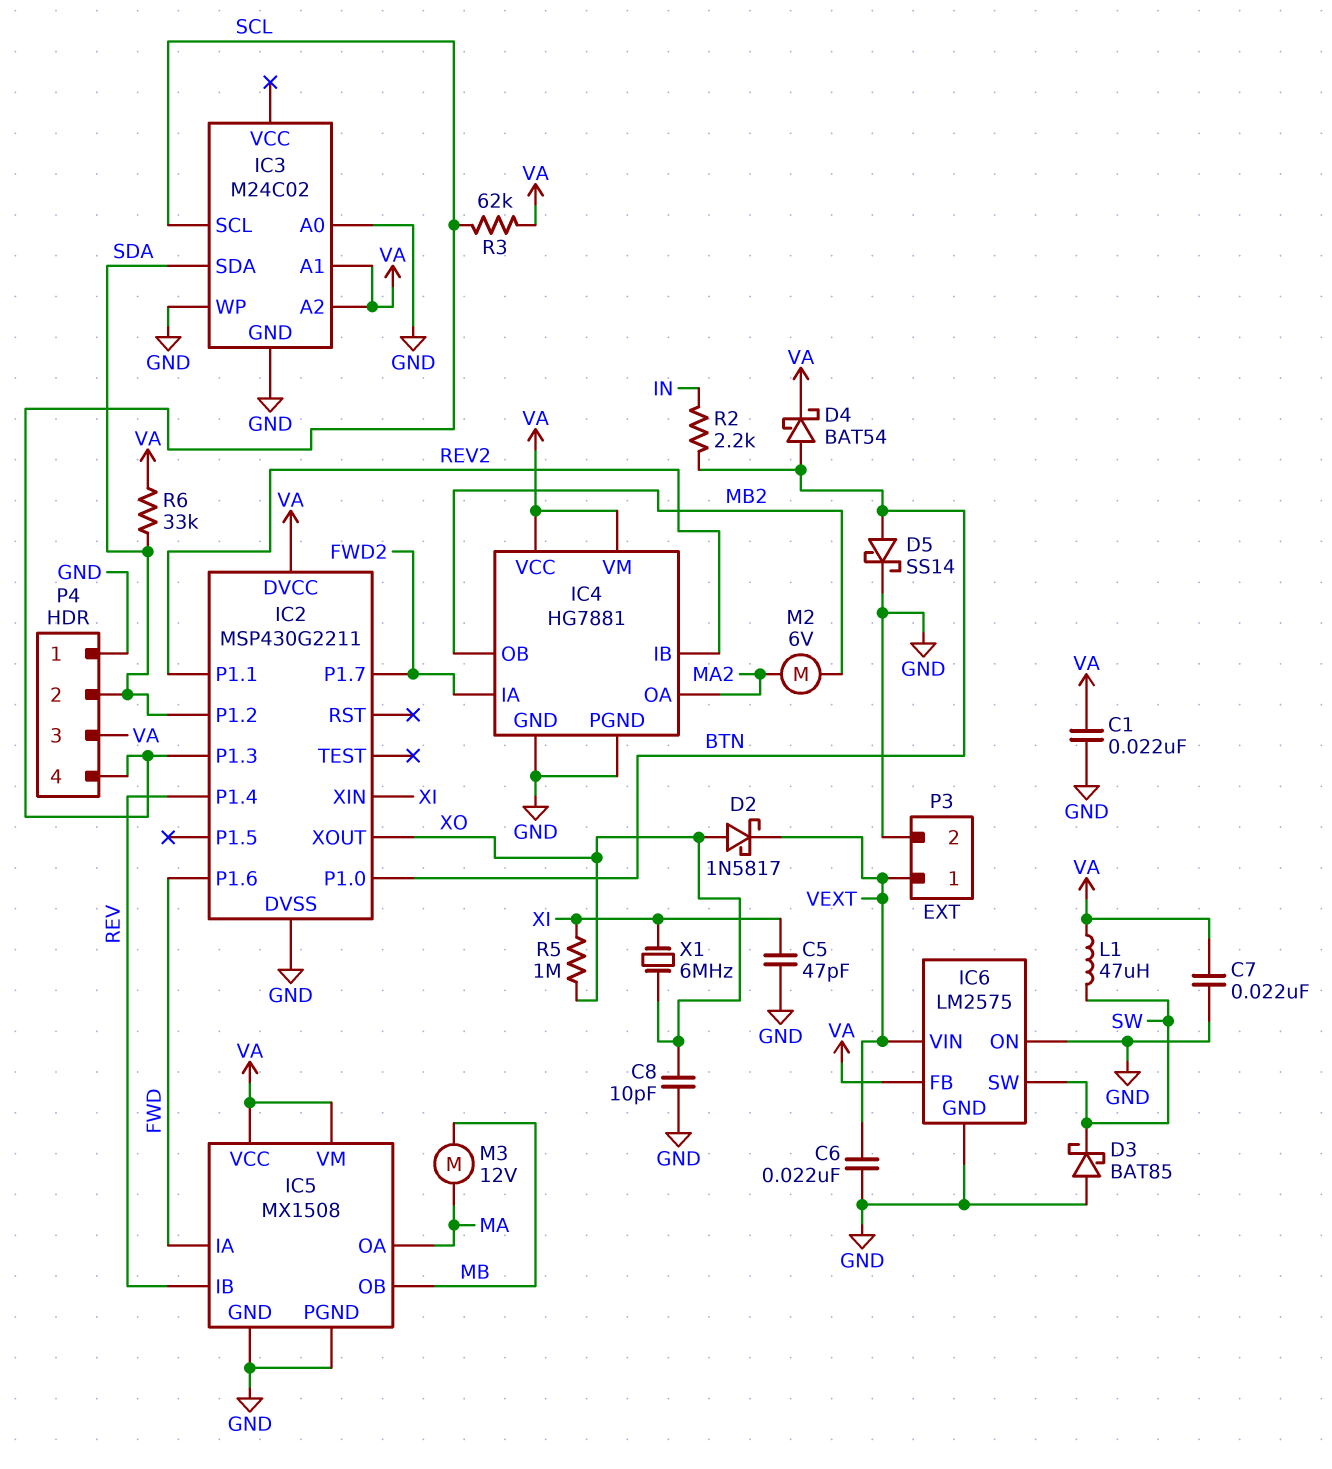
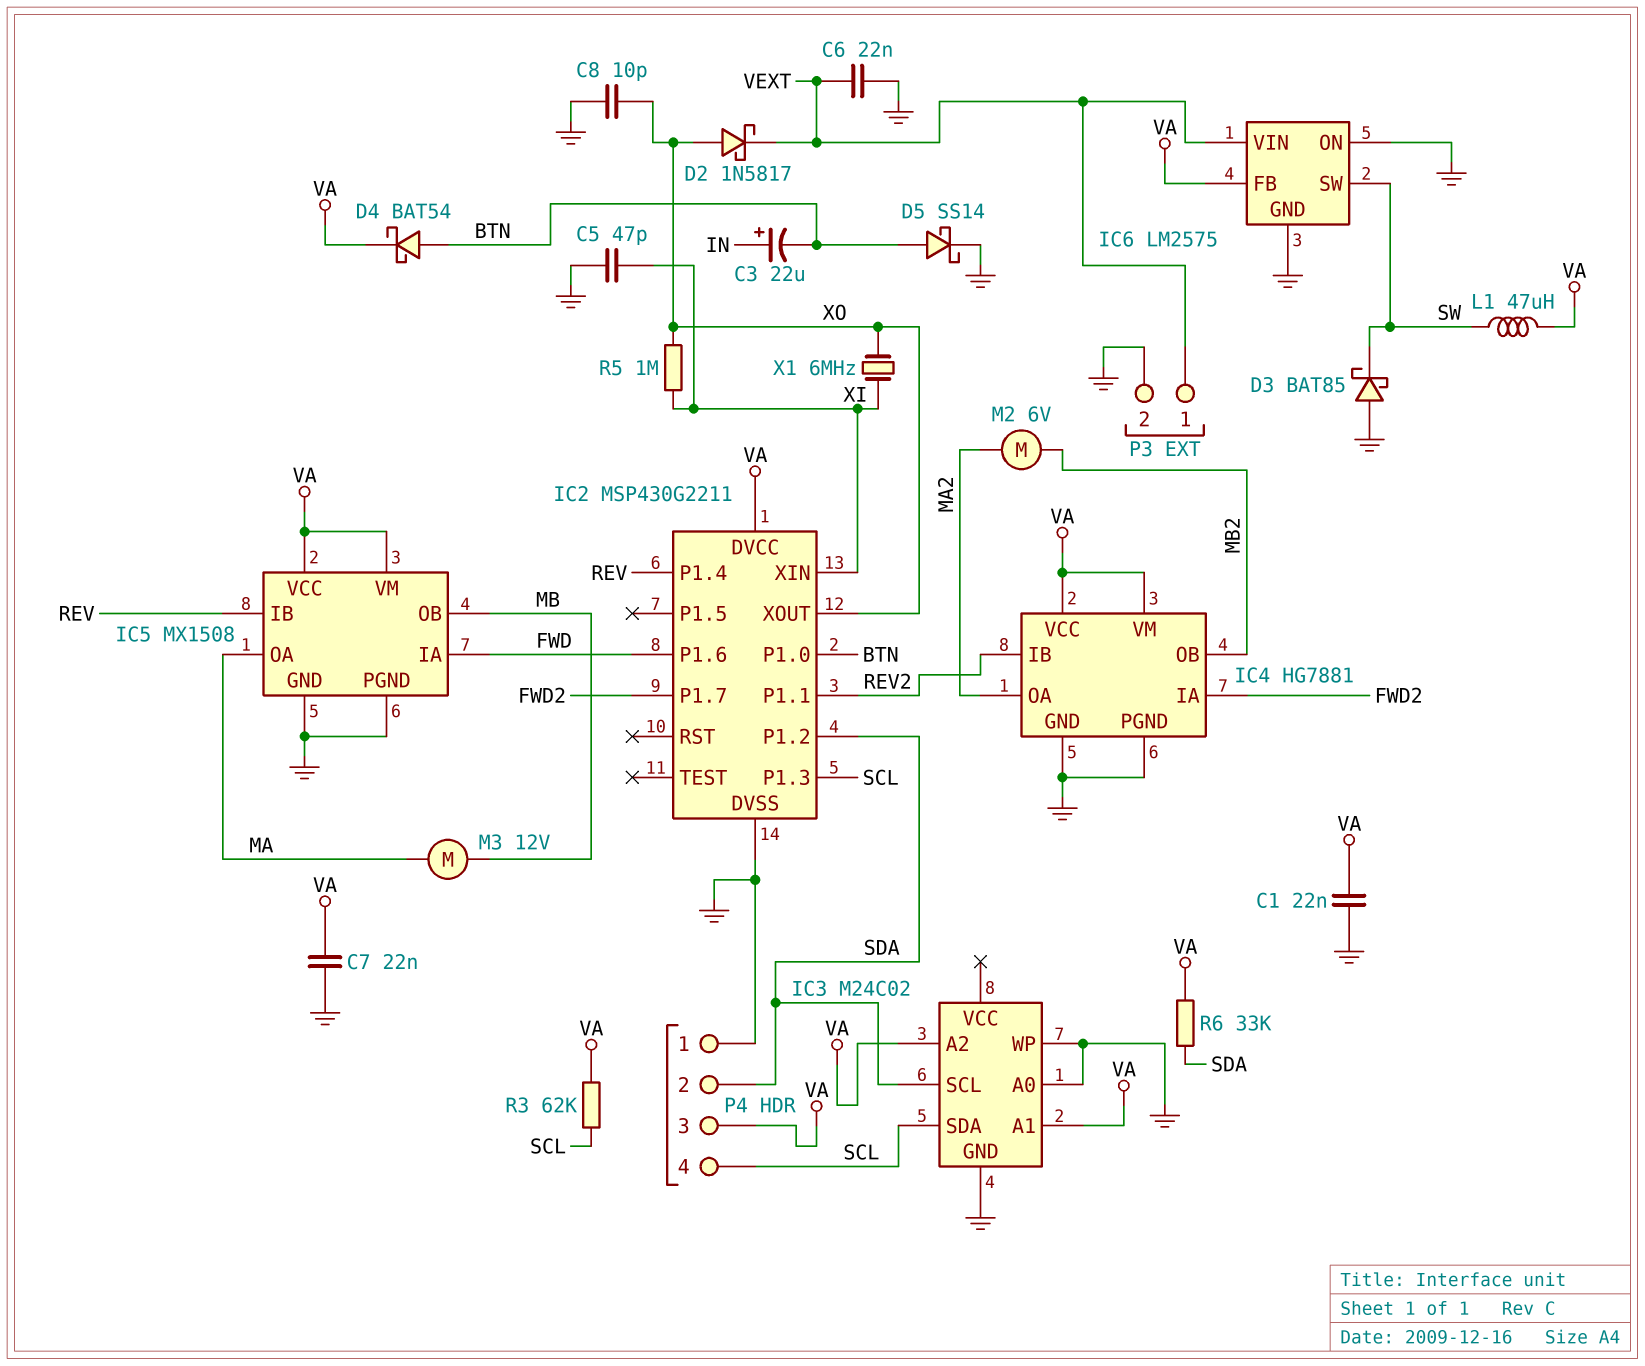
C3: none -> 22uF (plus IN, minus BTN)
IC3 pin SCL: SCL -> SDA
IC3 pin SDA: SDA -> SCL
R2: 2.2k (BTN, IN) -> none

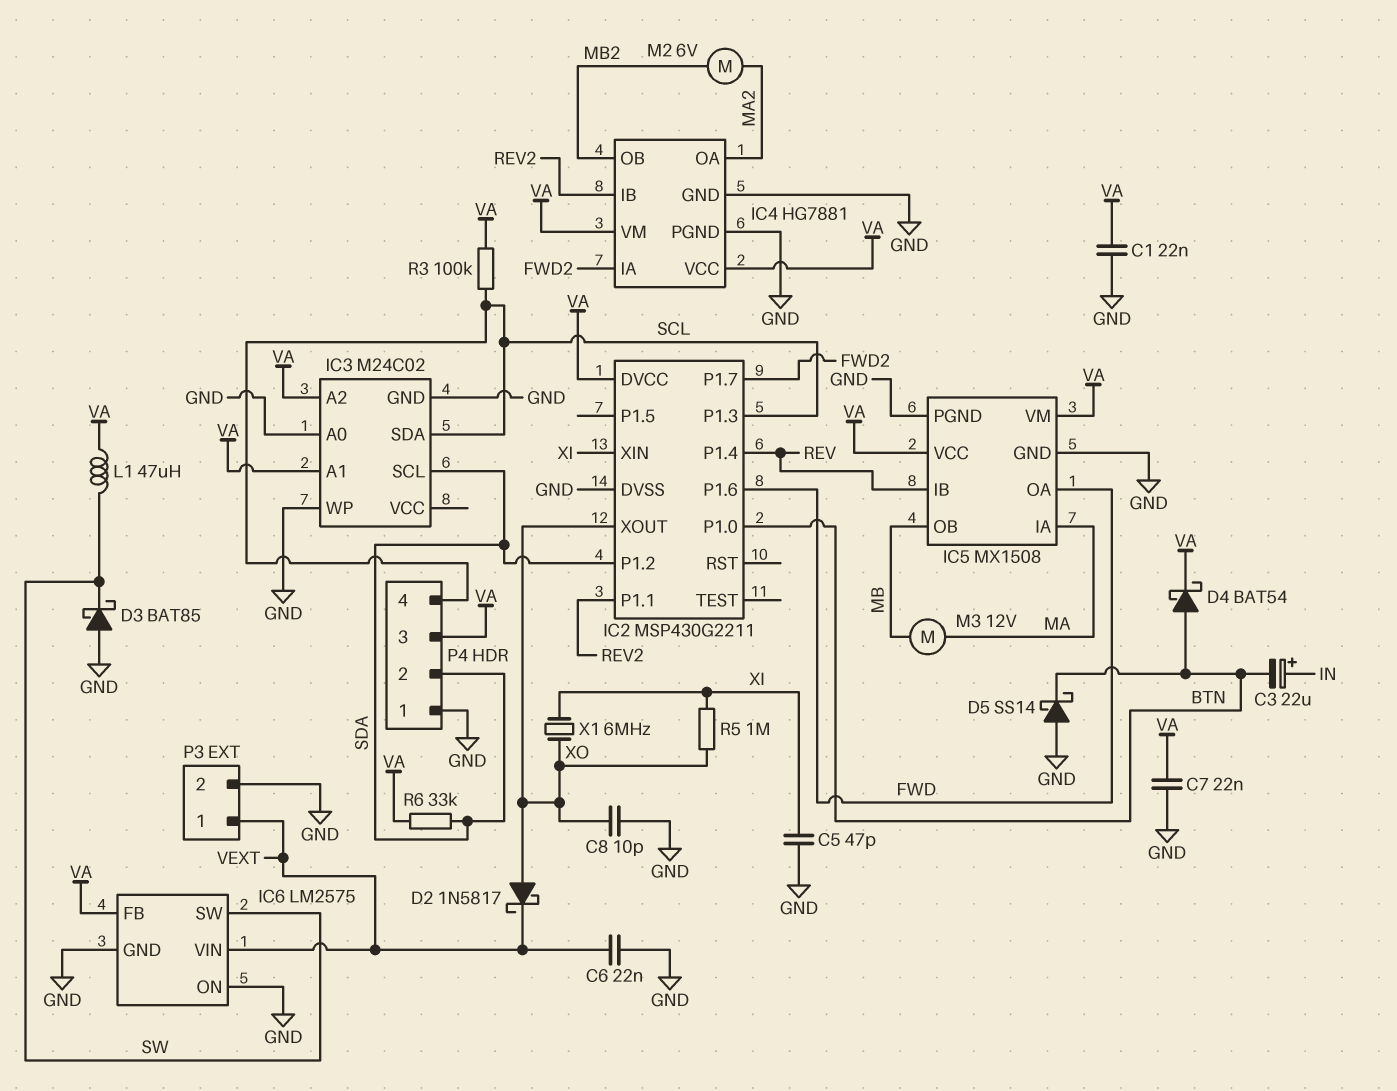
D5: schottky SS14 (A BTN, K GND) -> schottky SS14 (A GND, K BTN)
IC5 pin IA: FWD -> MA
IC5 pin OA: MA -> FWD
R3: 62k (SCL, VA) -> 100k (SCL, VA)

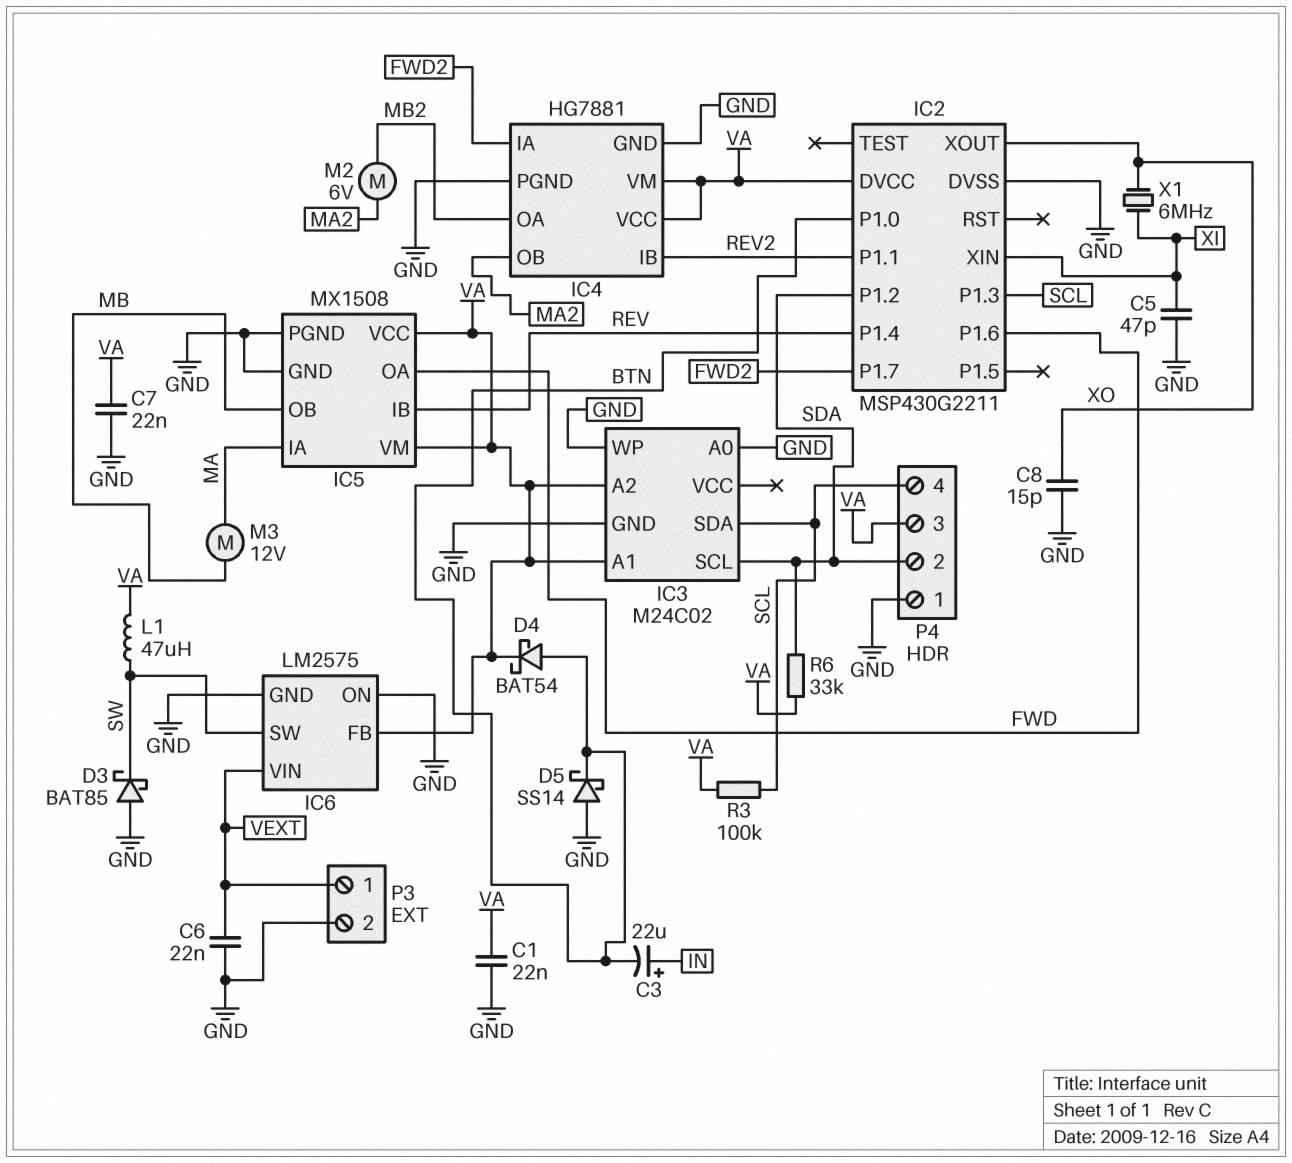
C8: 10pF (GND, XO) -> 15pF (GND, XO)
D2: schottky 1N5817 (A XO, K VEXT) -> none
IC4 pin OA: MA2 -> MB2
IC4 pin OB: MB2 -> MA2
R5: 1M (XI, XO) -> none

